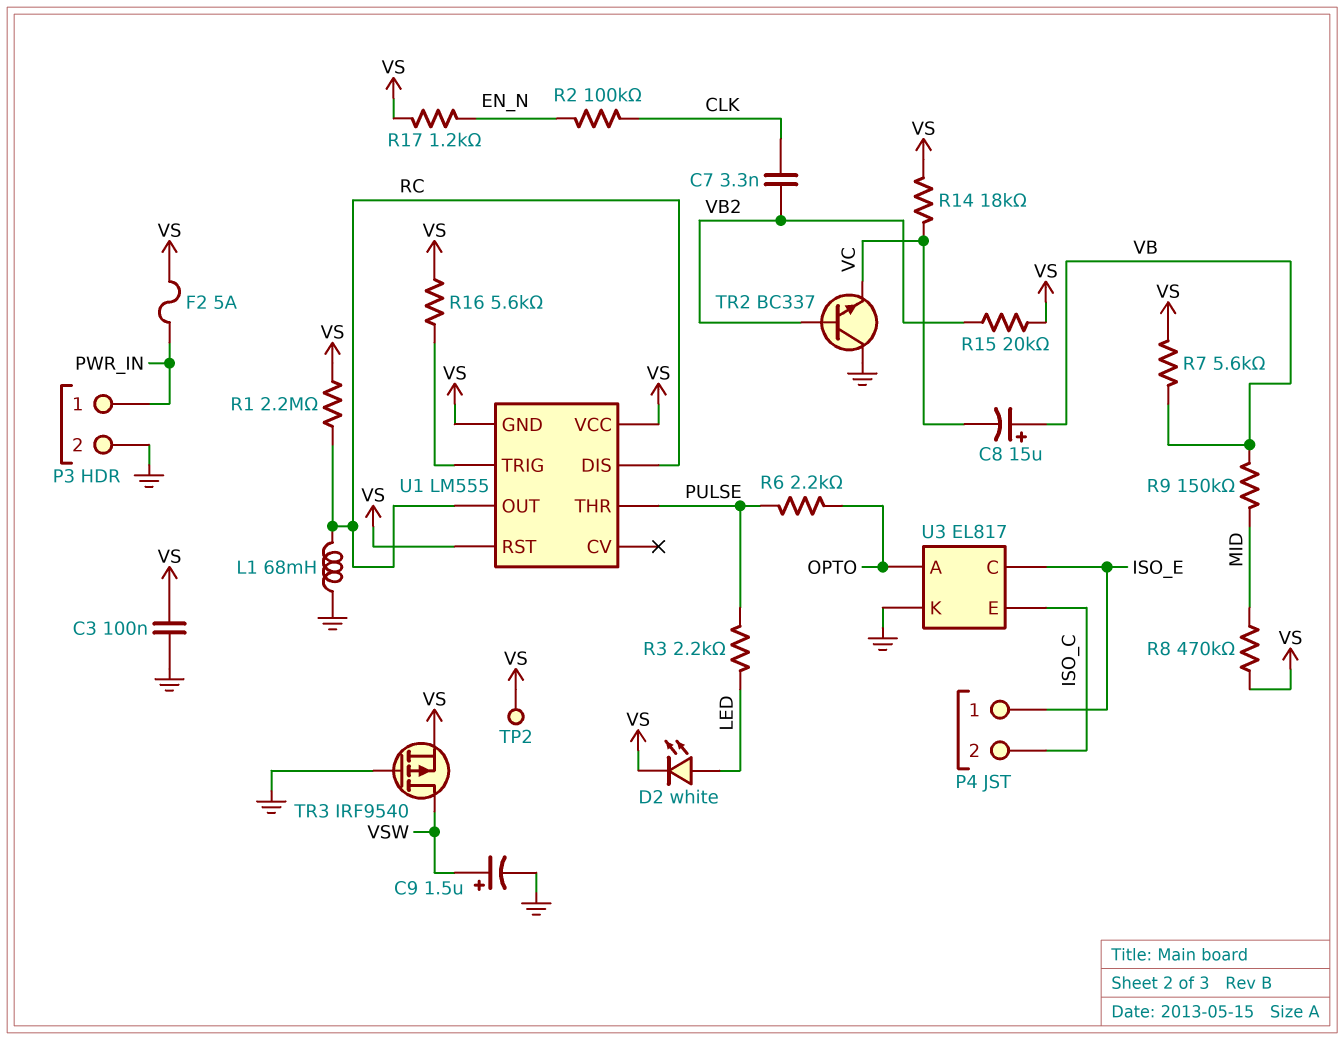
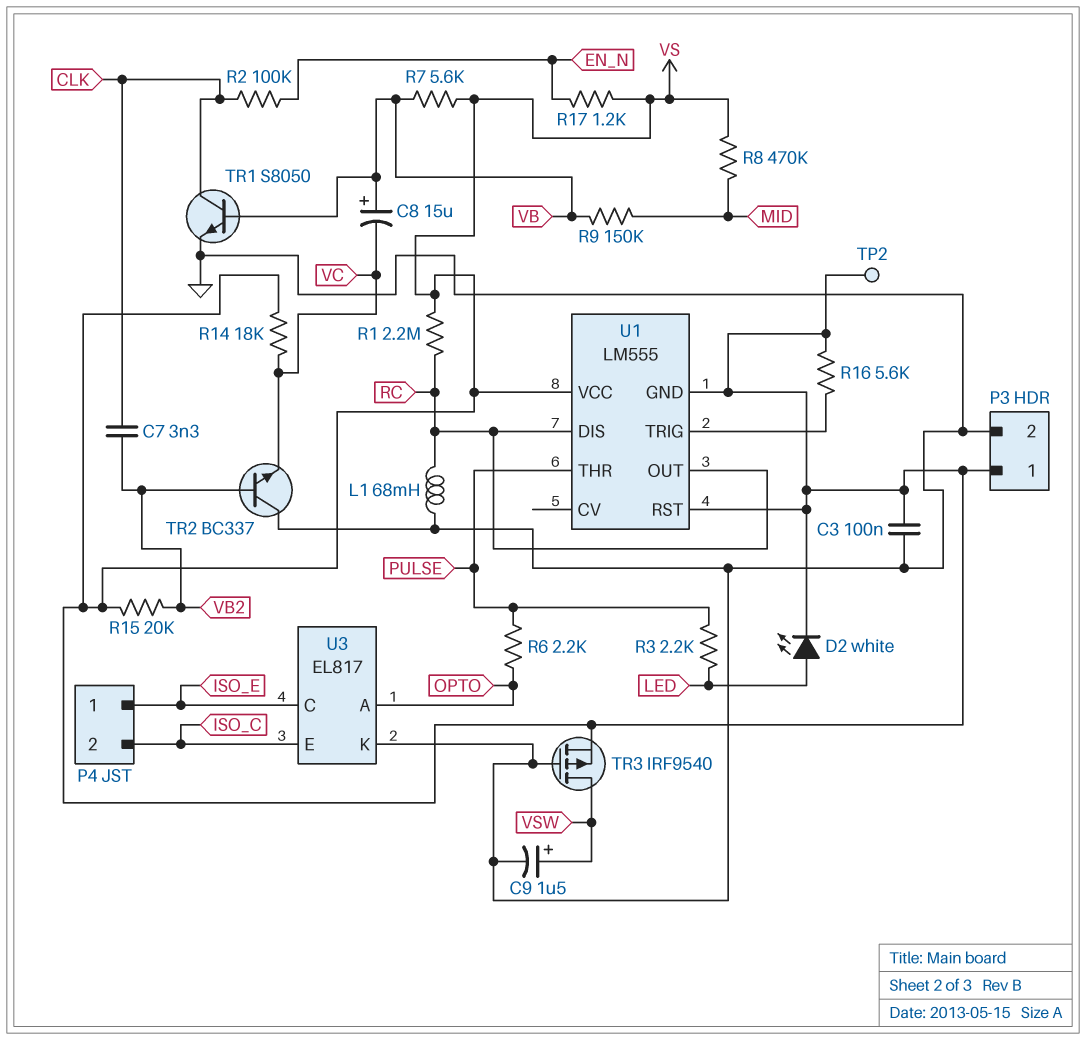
F2: 5A (PWR_IN, VS) -> none
P3 pin 1: PWR_IN -> VS
TR1: none -> NPN S8050 (B VB, C CLK, E GND)

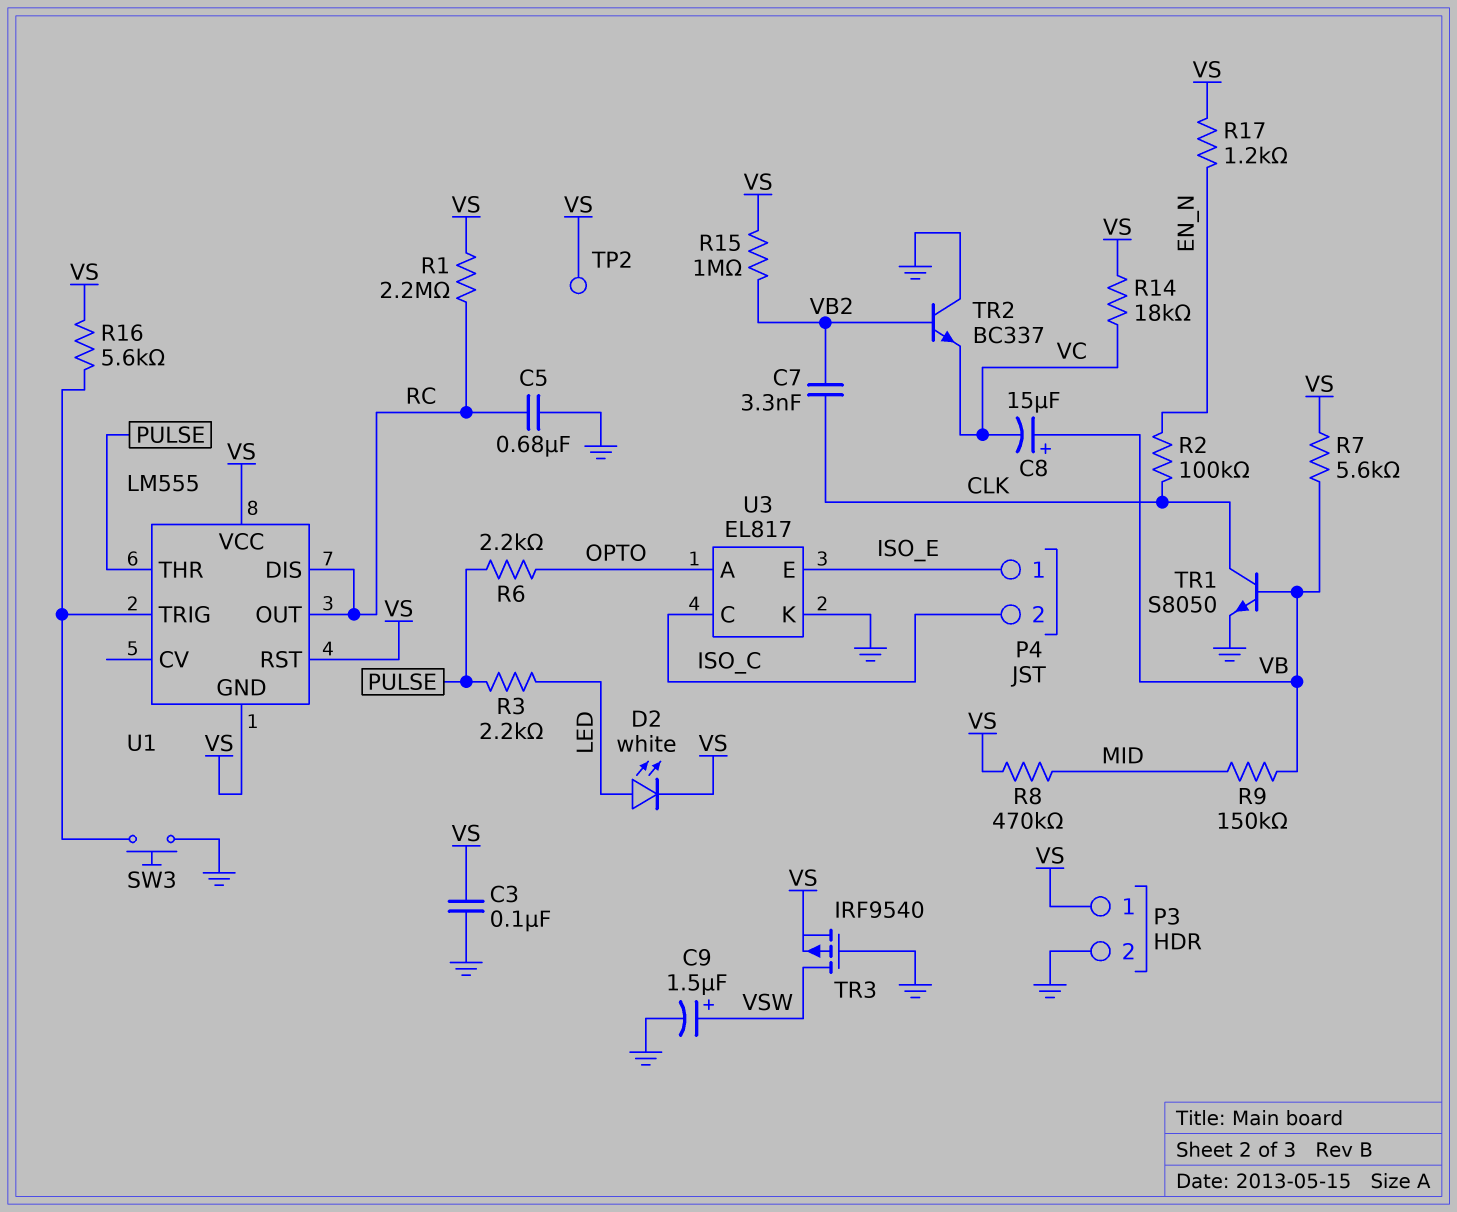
C5: none -> 680nF (GND, RC)
L1: 68mH (GND, RC) -> none
R15: 20k (VB2, VS) -> 1M (VB2, VS)
SW3: none -> button (GND, U1/TRIG)
U3 pin C: ISO_E -> ISO_C
U3 pin E: ISO_C -> ISO_E

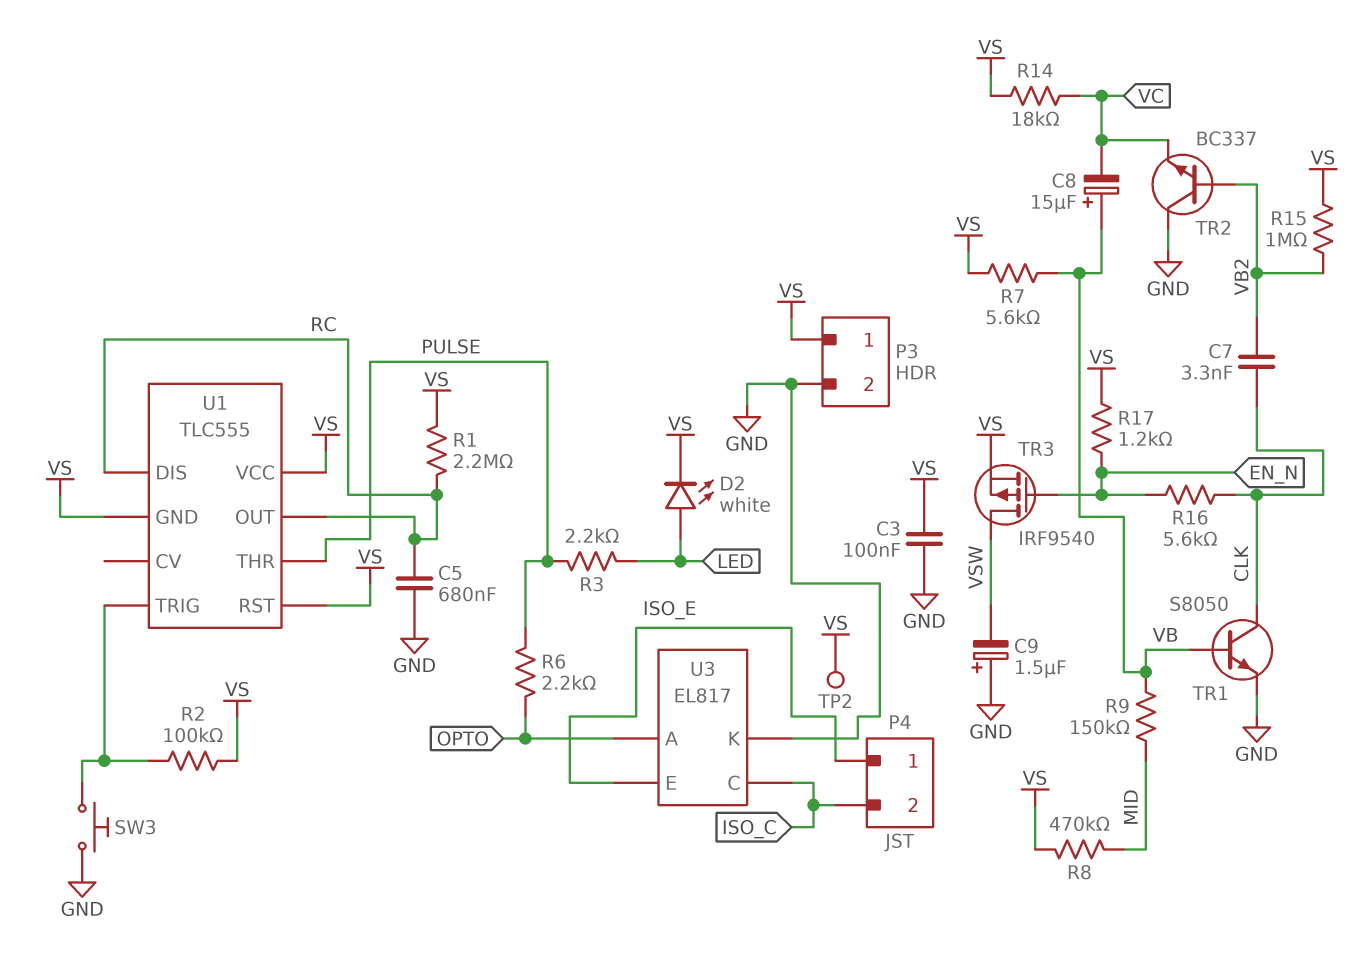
C9: 1.5uF (plus VSW, minus GND) -> 1.5uF (plus GND, minus VSW)
R2: 100k (CLK, EN_N) -> 100k (U1/TRIG, VS)
R16: 5.6k (U1/TRIG, VS) -> 5.6k (CLK, EN_N)
TR3: PMOS IRF9540 (G GND, D VSW, S VS) -> PMOS IRF9540 (G EN_N, D VSW, S VS)
U1: LM555 -> TLC555

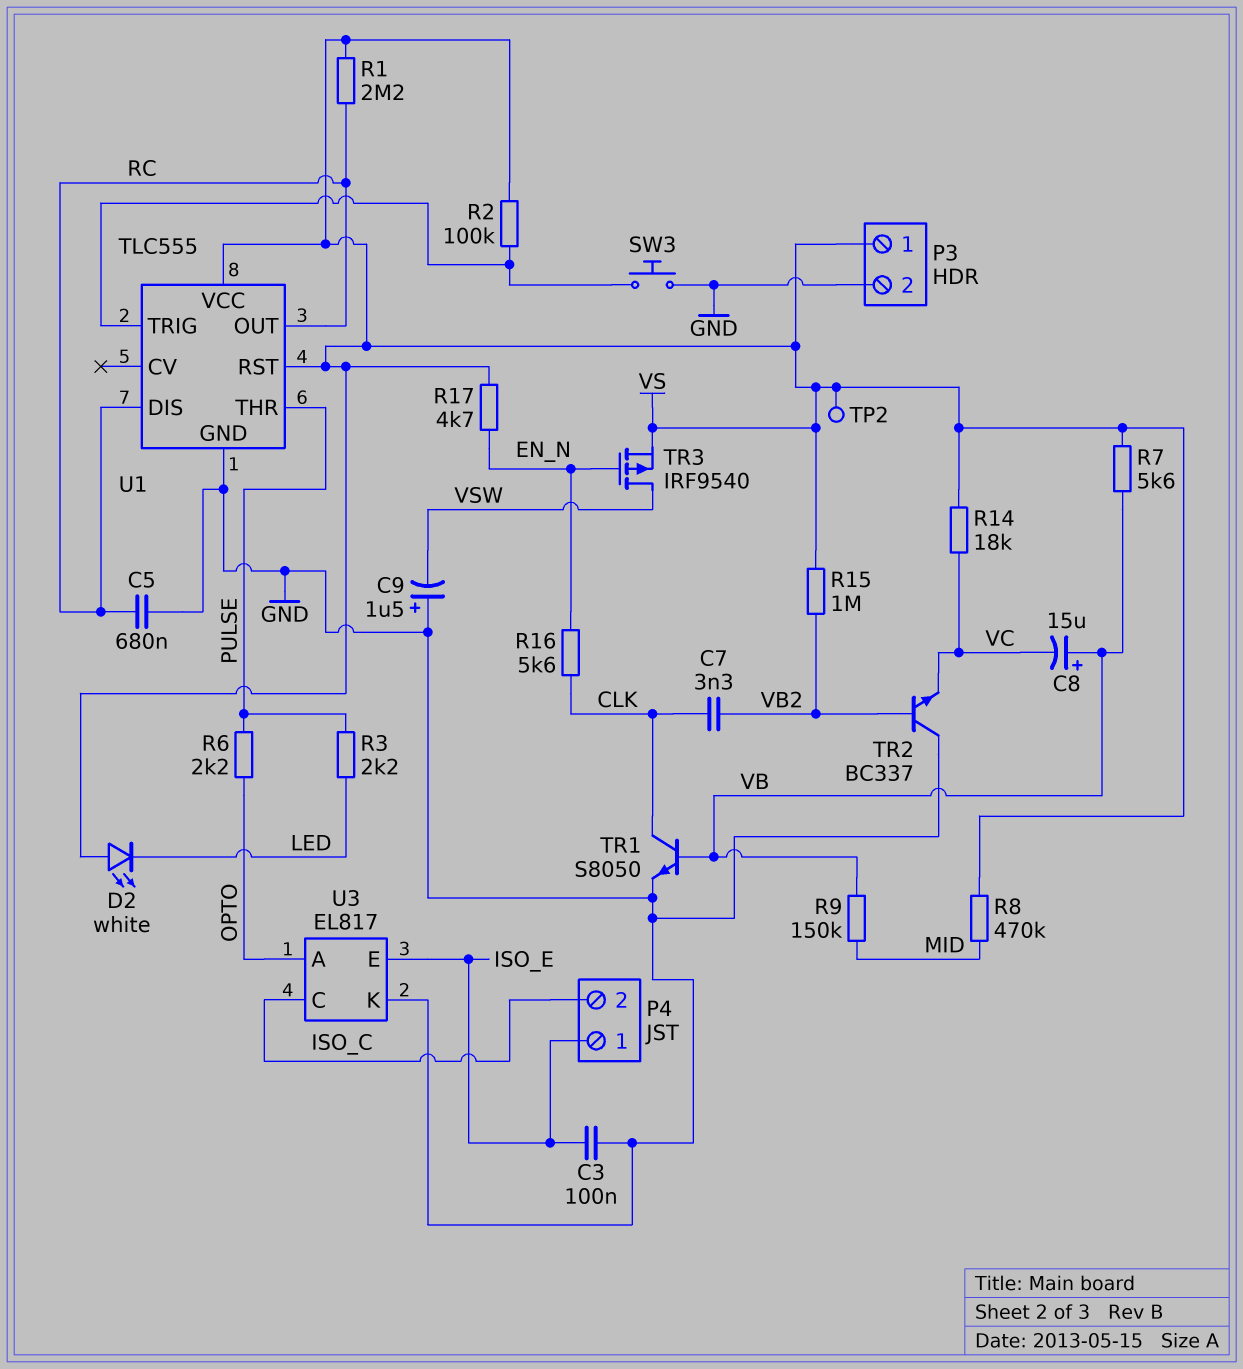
C3: 100nF (GND, VS) -> 100nF (GND, ISO_E)
D2: LED white (A LED, K VS) -> LED white (A VS, K LED)
R17: 1.2k (EN_N, VS) -> 4.7k (EN_N, VS)
U1 pin GND: VS -> GND

